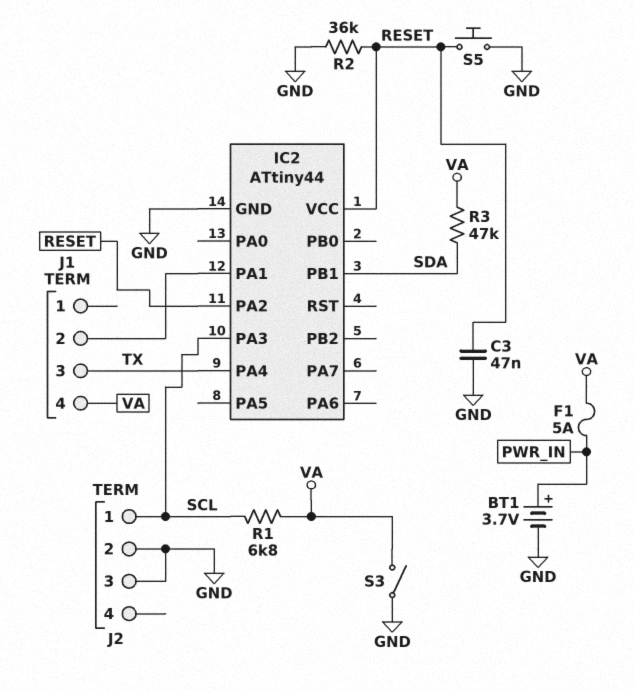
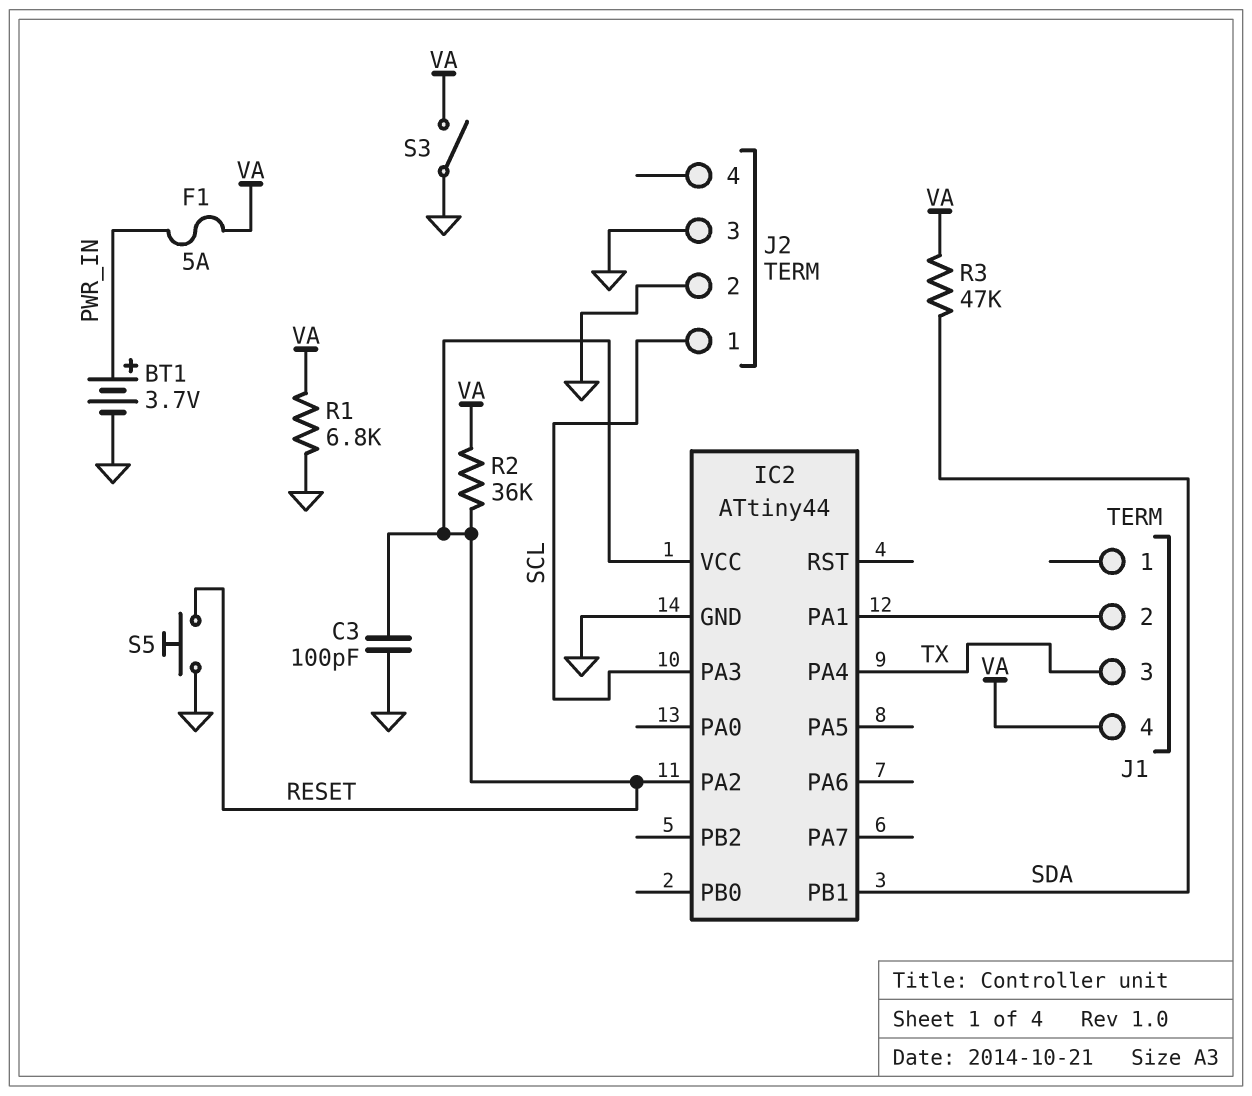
C3: 47nF (GND, RESET) -> 100pF (GND, RESET)
R1: 6.8k (SCL, VA) -> 6.8k (GND, VA)
R2: 36k (GND, RESET) -> 36k (RESET, VA)

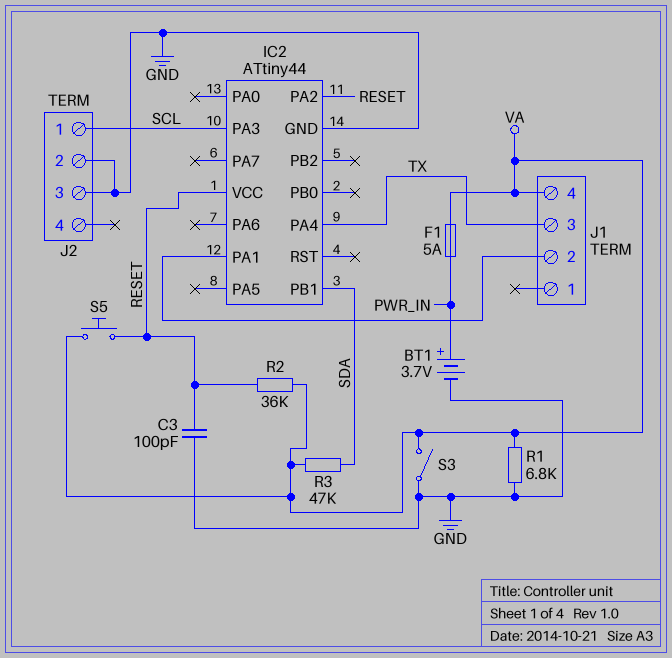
S5: button (GND, RESET) -> button (RESET, VA)

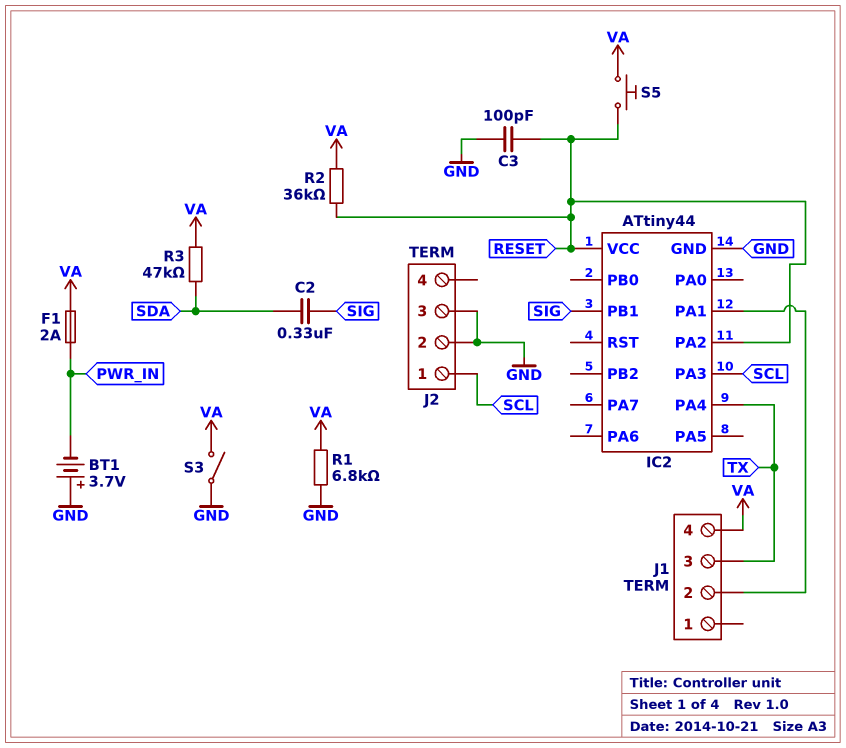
BT1: 3.7V (plus PWR_IN, minus GND) -> 3.7V (plus GND, minus PWR_IN)
C2: none -> 330nF (SDA, SIG)
F1: 5A (PWR_IN, VA) -> 2A (PWR_IN, VA)
IC2 pin PB1: SDA -> SIG

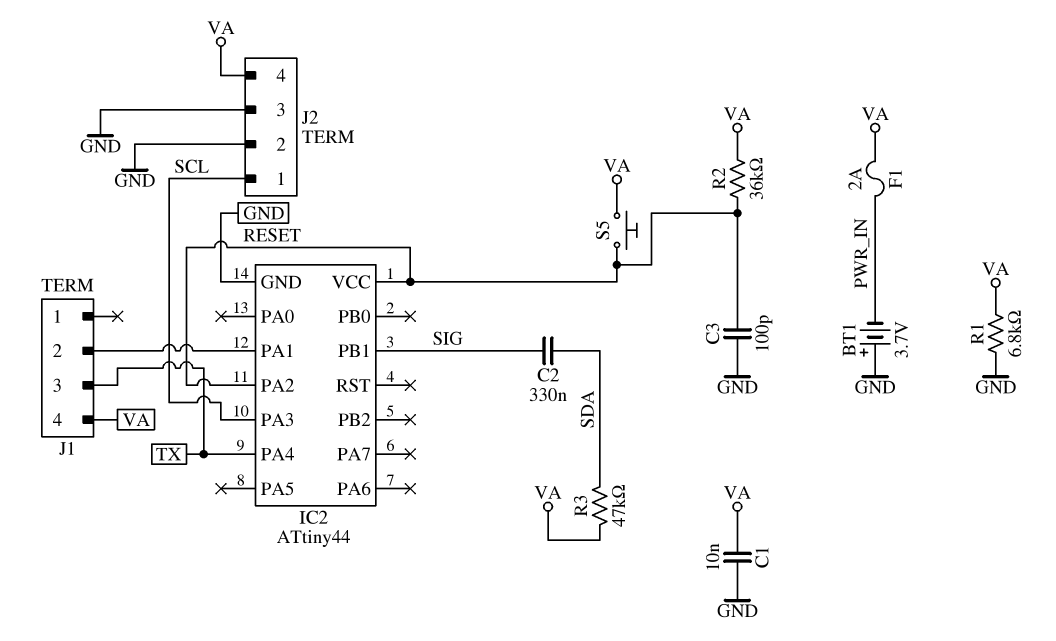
C1: none -> 10nF (GND, VA)
J2 pin 4: none -> VA
S3: switch (GND, VA) -> none

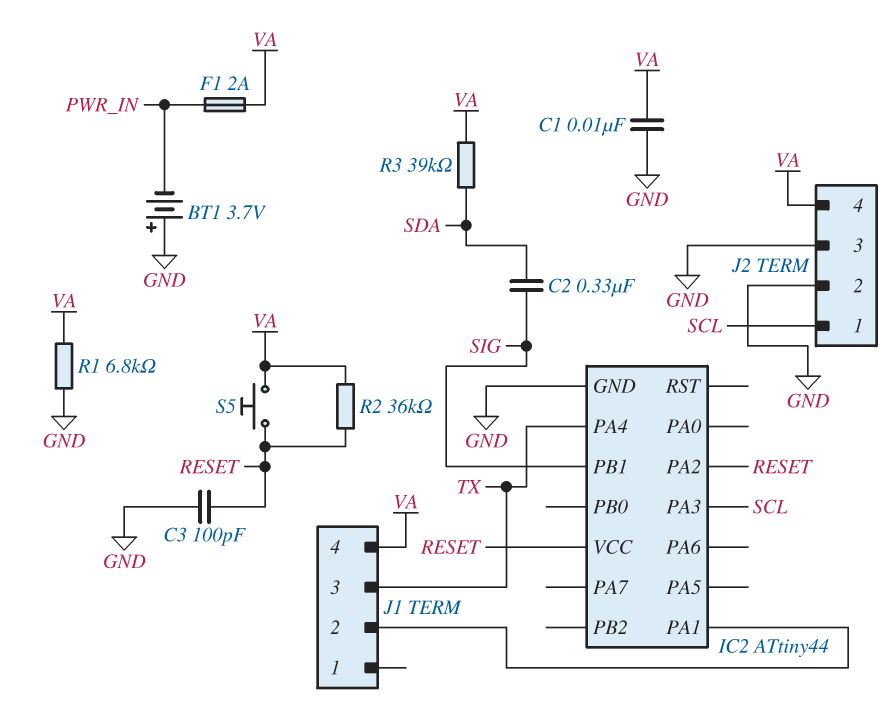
R3: 47k (SDA, VA) -> 39k (SDA, VA)

